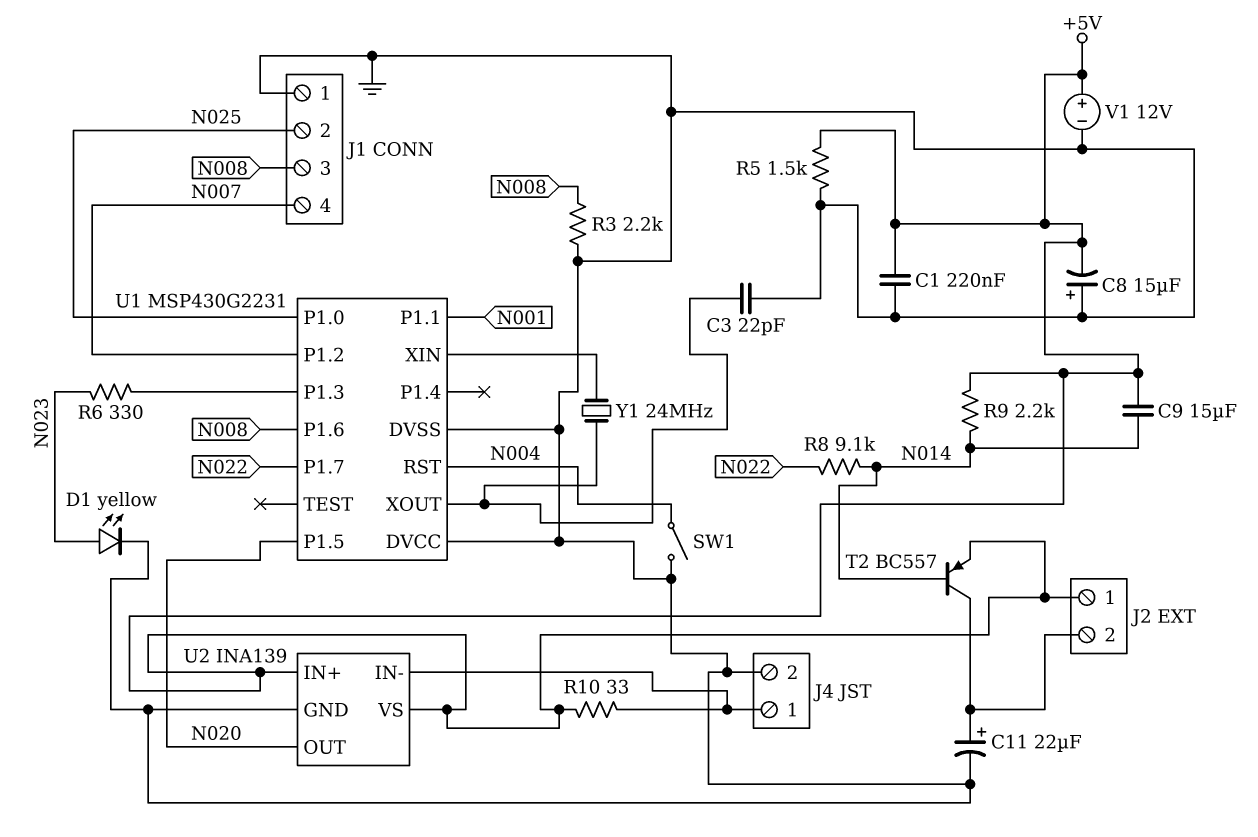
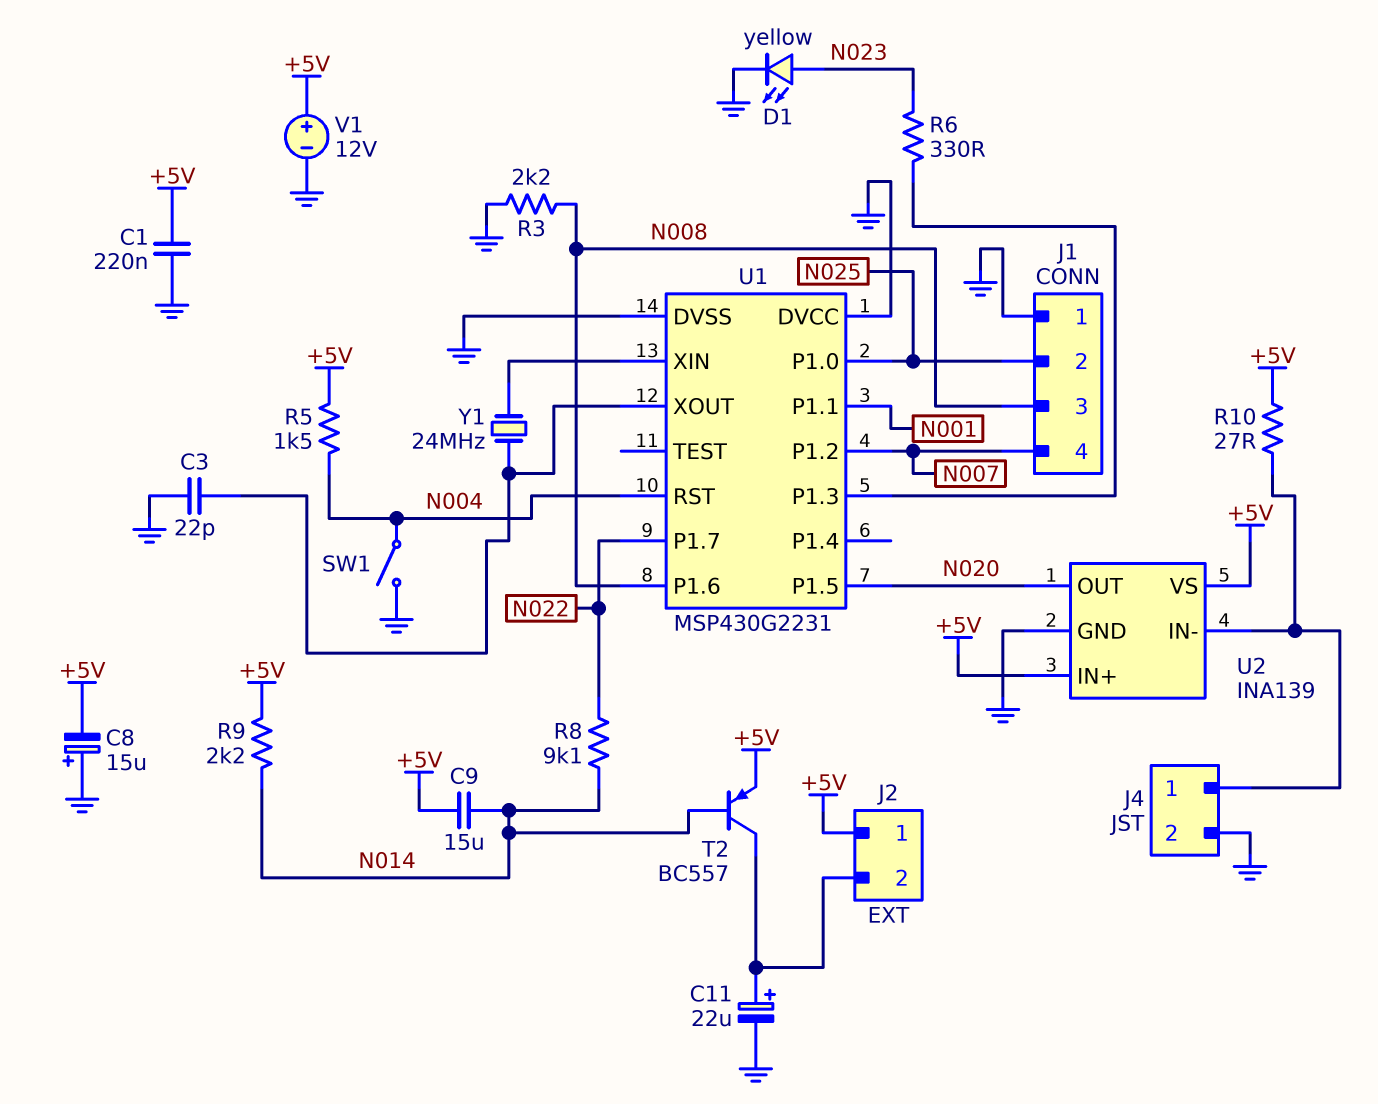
R5: 1.5k (+5V, GND) -> 1.5k (+5V, N004)
R10: 33 (+5V, J4/1) -> 27 (+5V, J4/1)

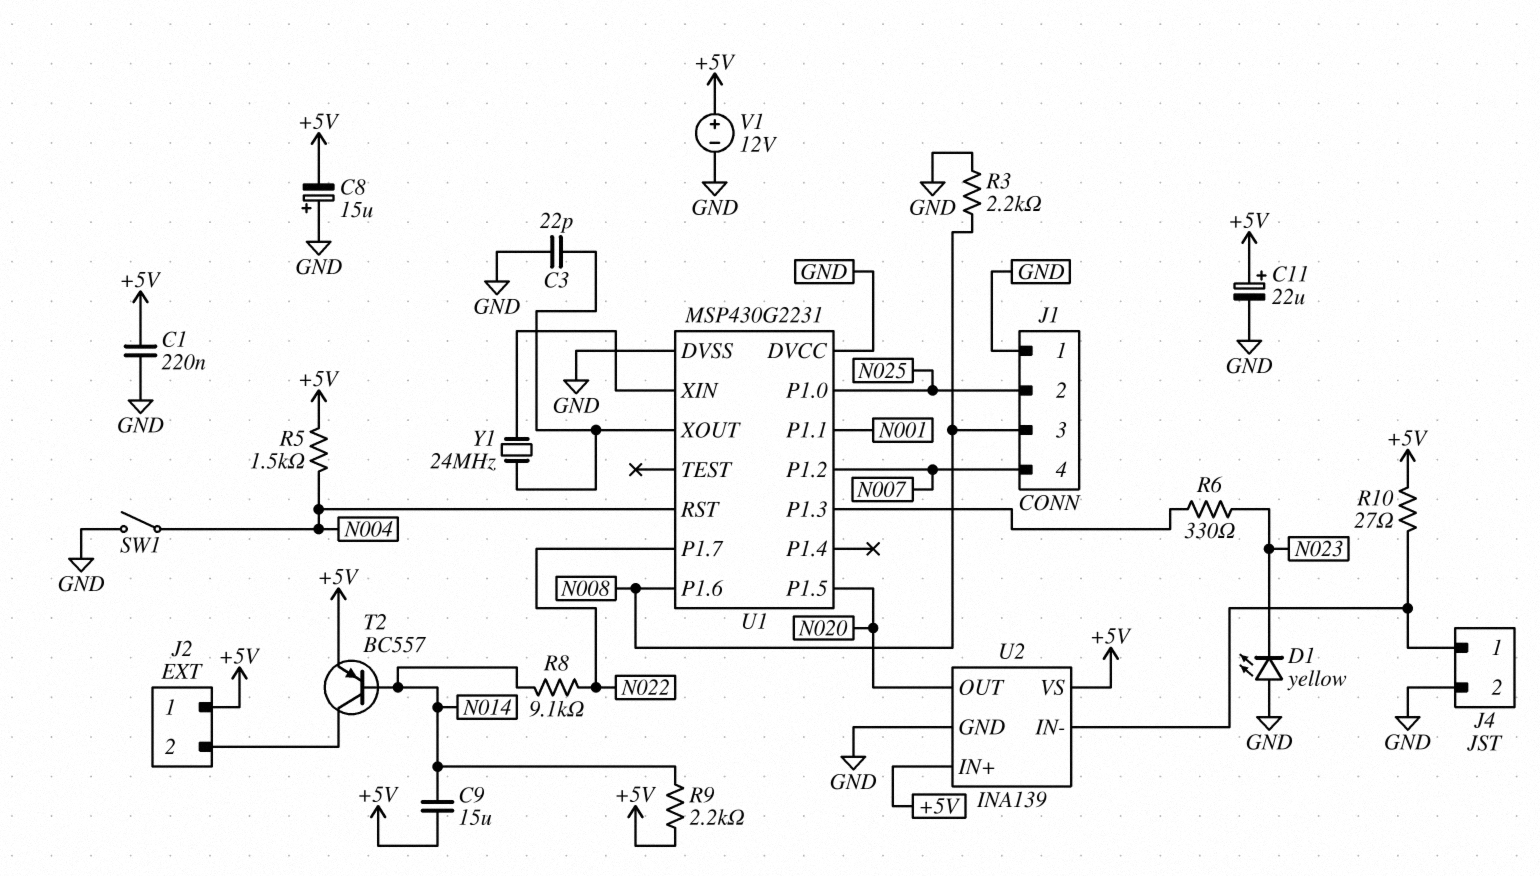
C11: 22uF (plus J2/2, minus GND) -> 22uF (plus +5V, minus GND)
D1: LED yellow (A N023, K GND) -> LED yellow (A GND, K N023)

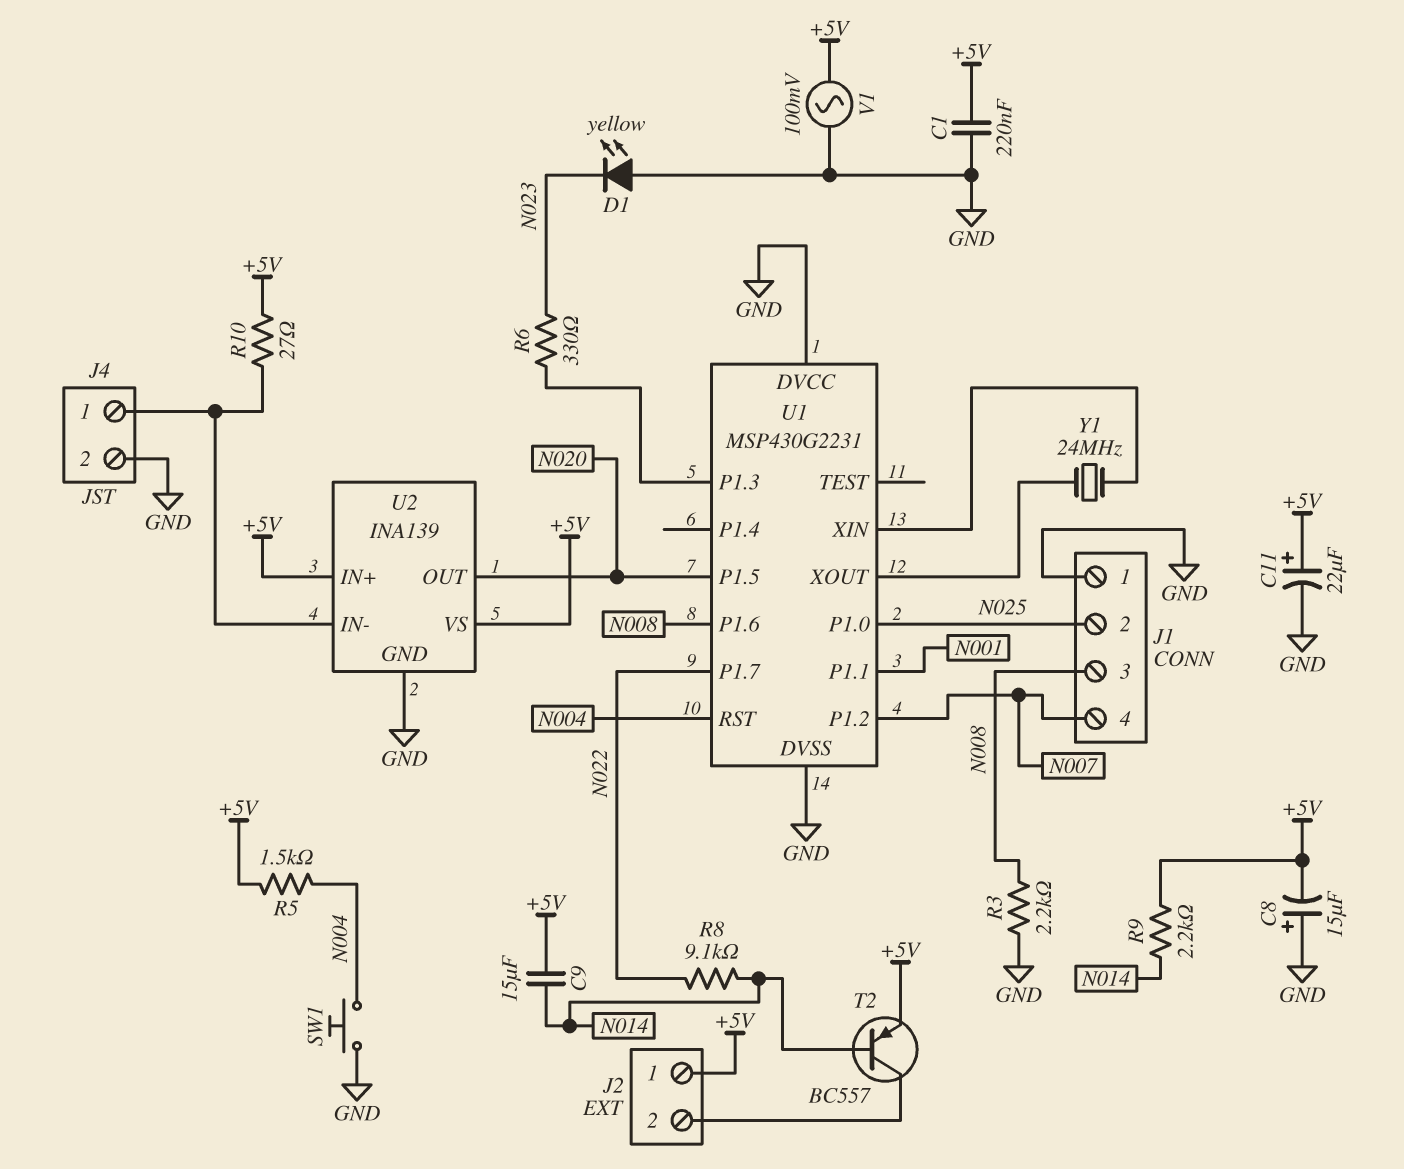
C3: 22pF (GND, U1/XOUT) -> none
SW1: switch (GND, N004) -> button (GND, N004)
V1: 12V (plus +5V, minus GND) -> AC 100mV (+5V, GND)

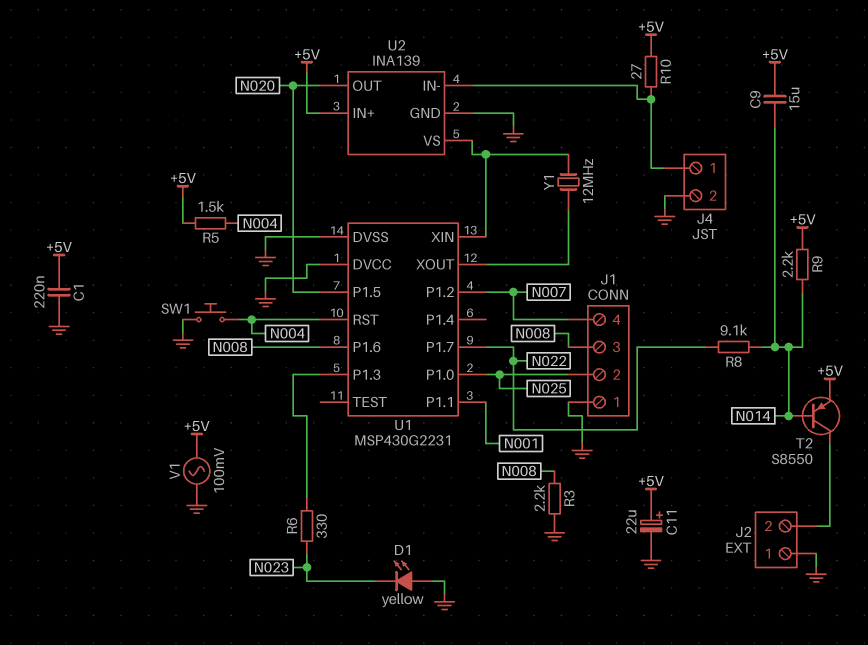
C8: 15uF (plus GND, minus +5V) -> none
J2 pin 1: +5V -> GND
T2: PNP BC557 (B N014, C J2/2, E +5V) -> PNP S8550 (B N014, C J2/2, E +5V)
U2 pin VS: +5V -> U1/XIN
Y1: 24MHz (U1/XIN, U1/XOUT) -> 12MHz (U1/XIN, U1/XOUT)

